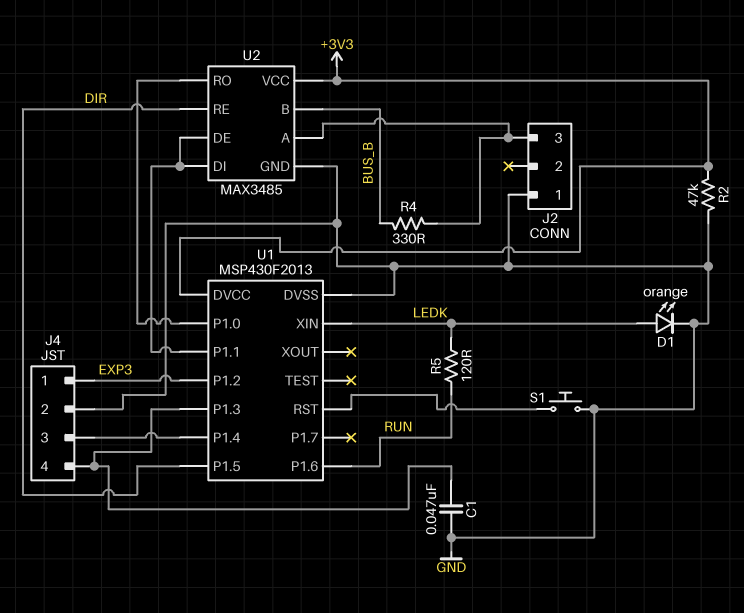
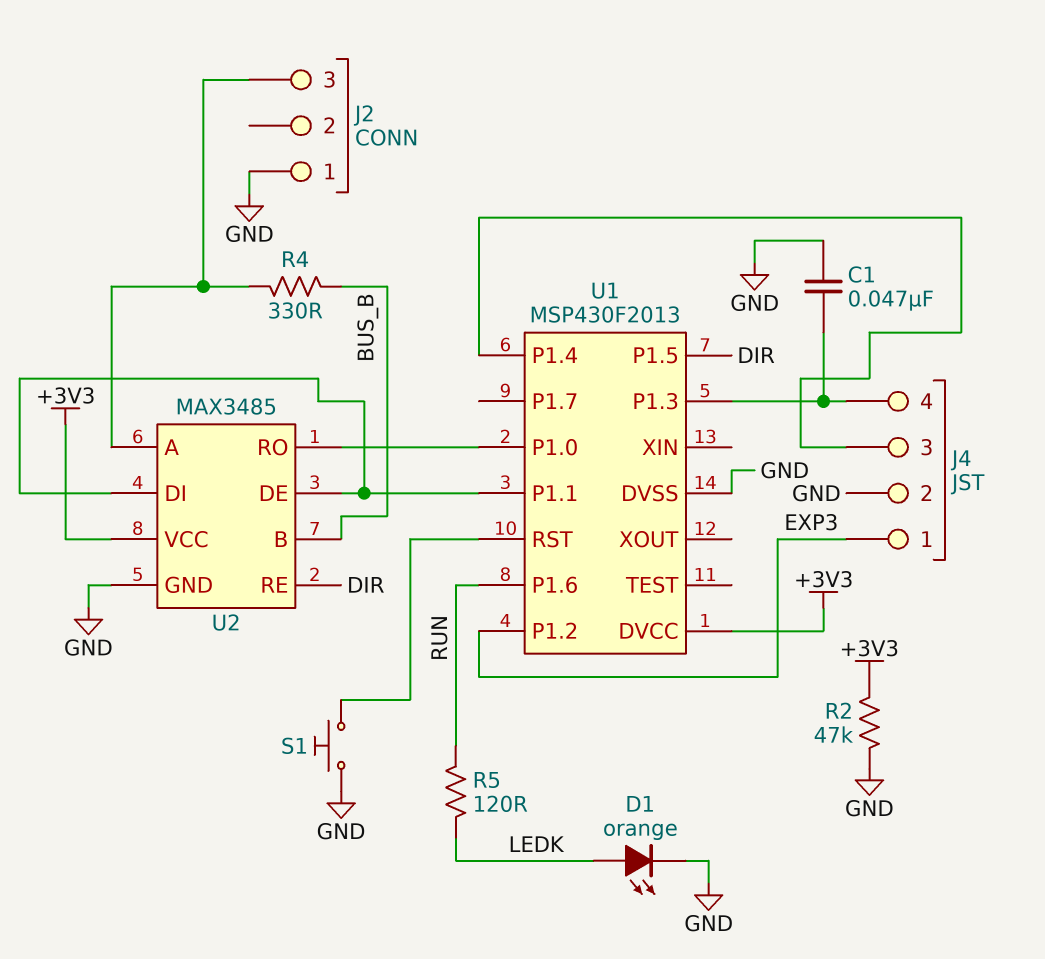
U1 pin XIN: LEDK -> none

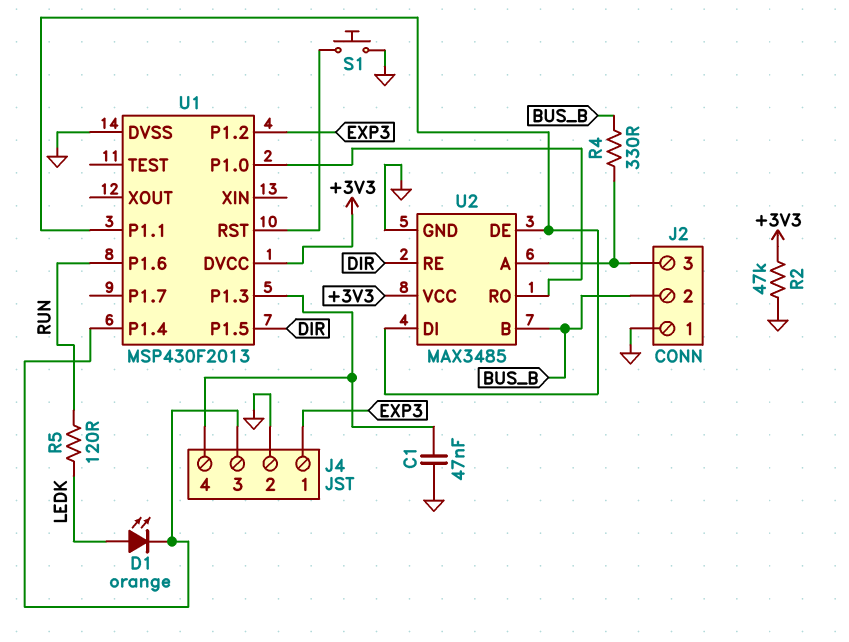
D1: LED orange (A LEDK, K GND) -> LED orange (A LEDK, K J4/3)
J2 pin 2: none -> BUS_B

